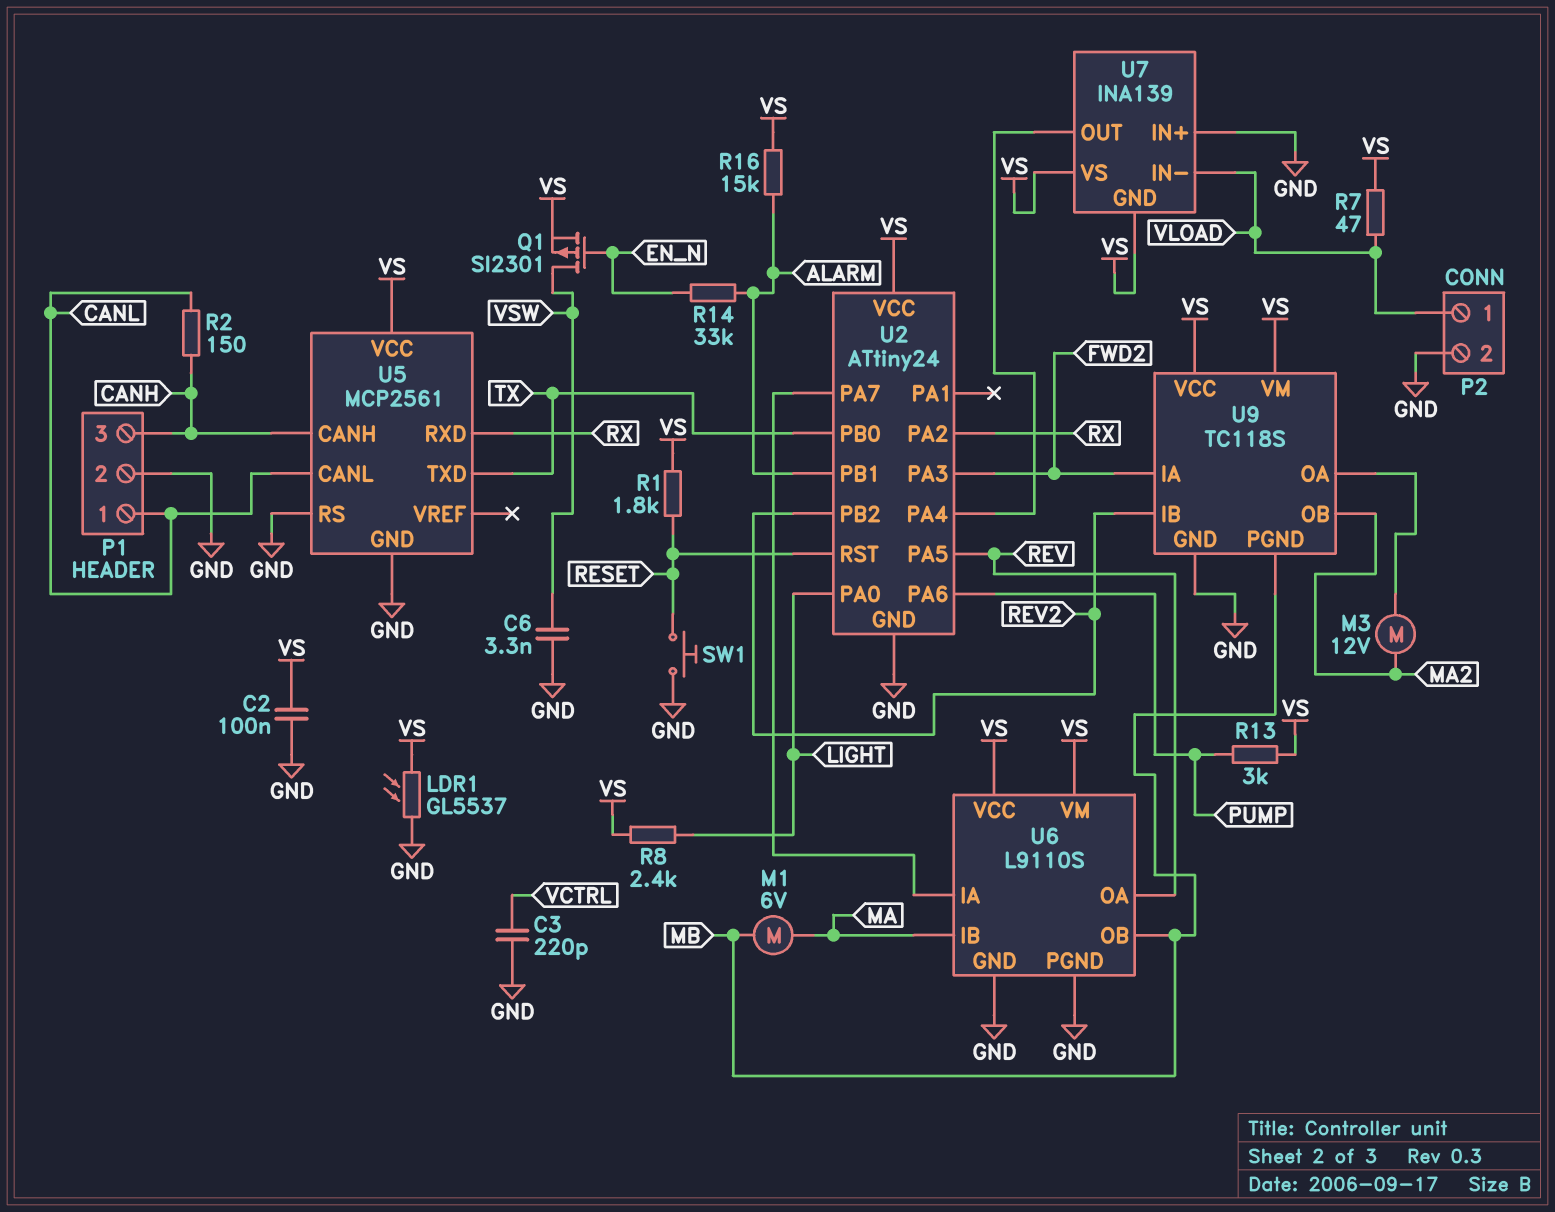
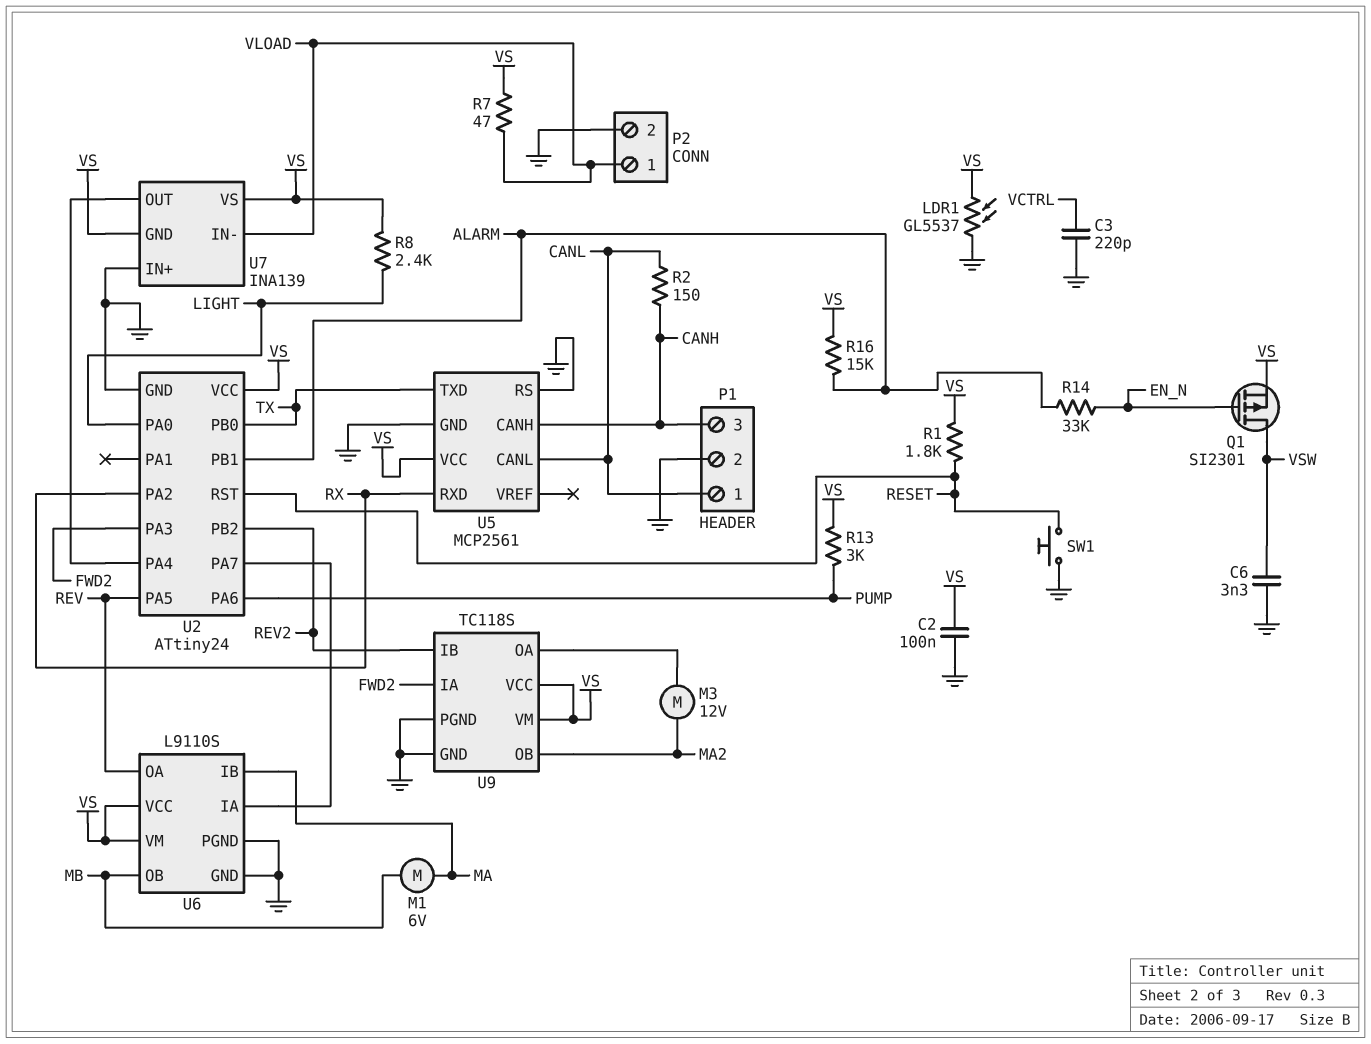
U9 pin PGND: MB -> GND

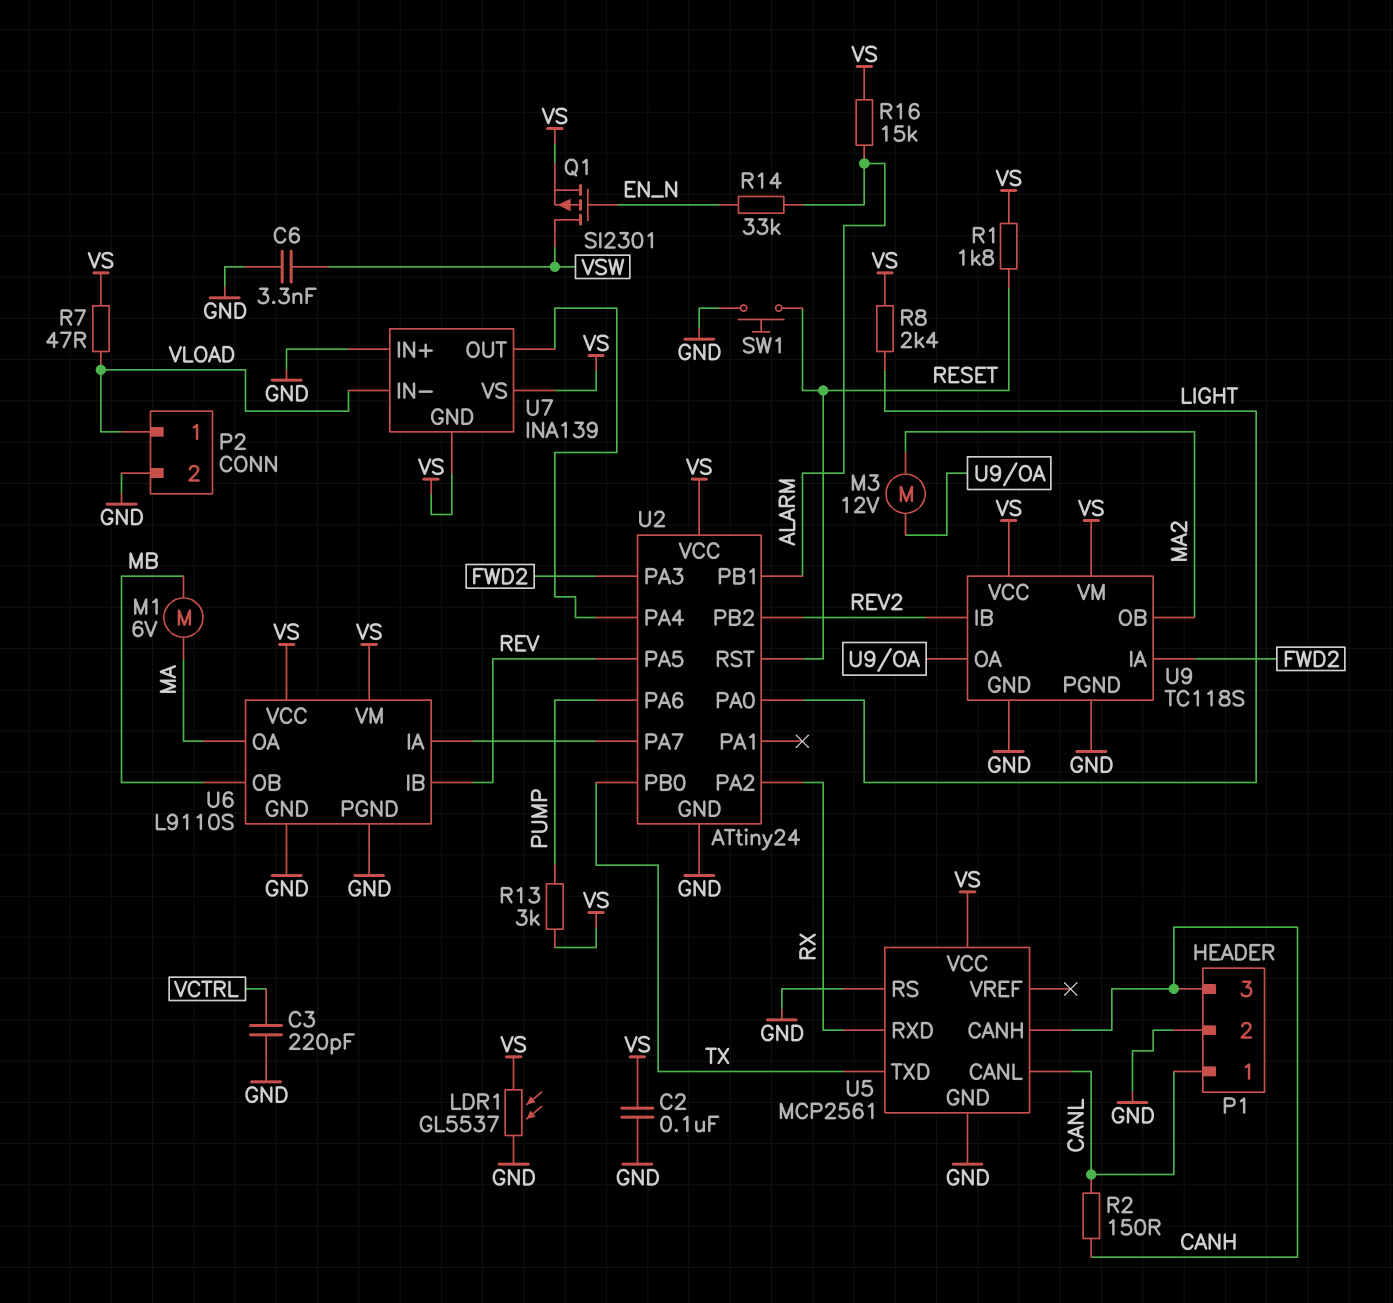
U6 pin IB: MA -> REV
U6 pin OA: REV -> MA

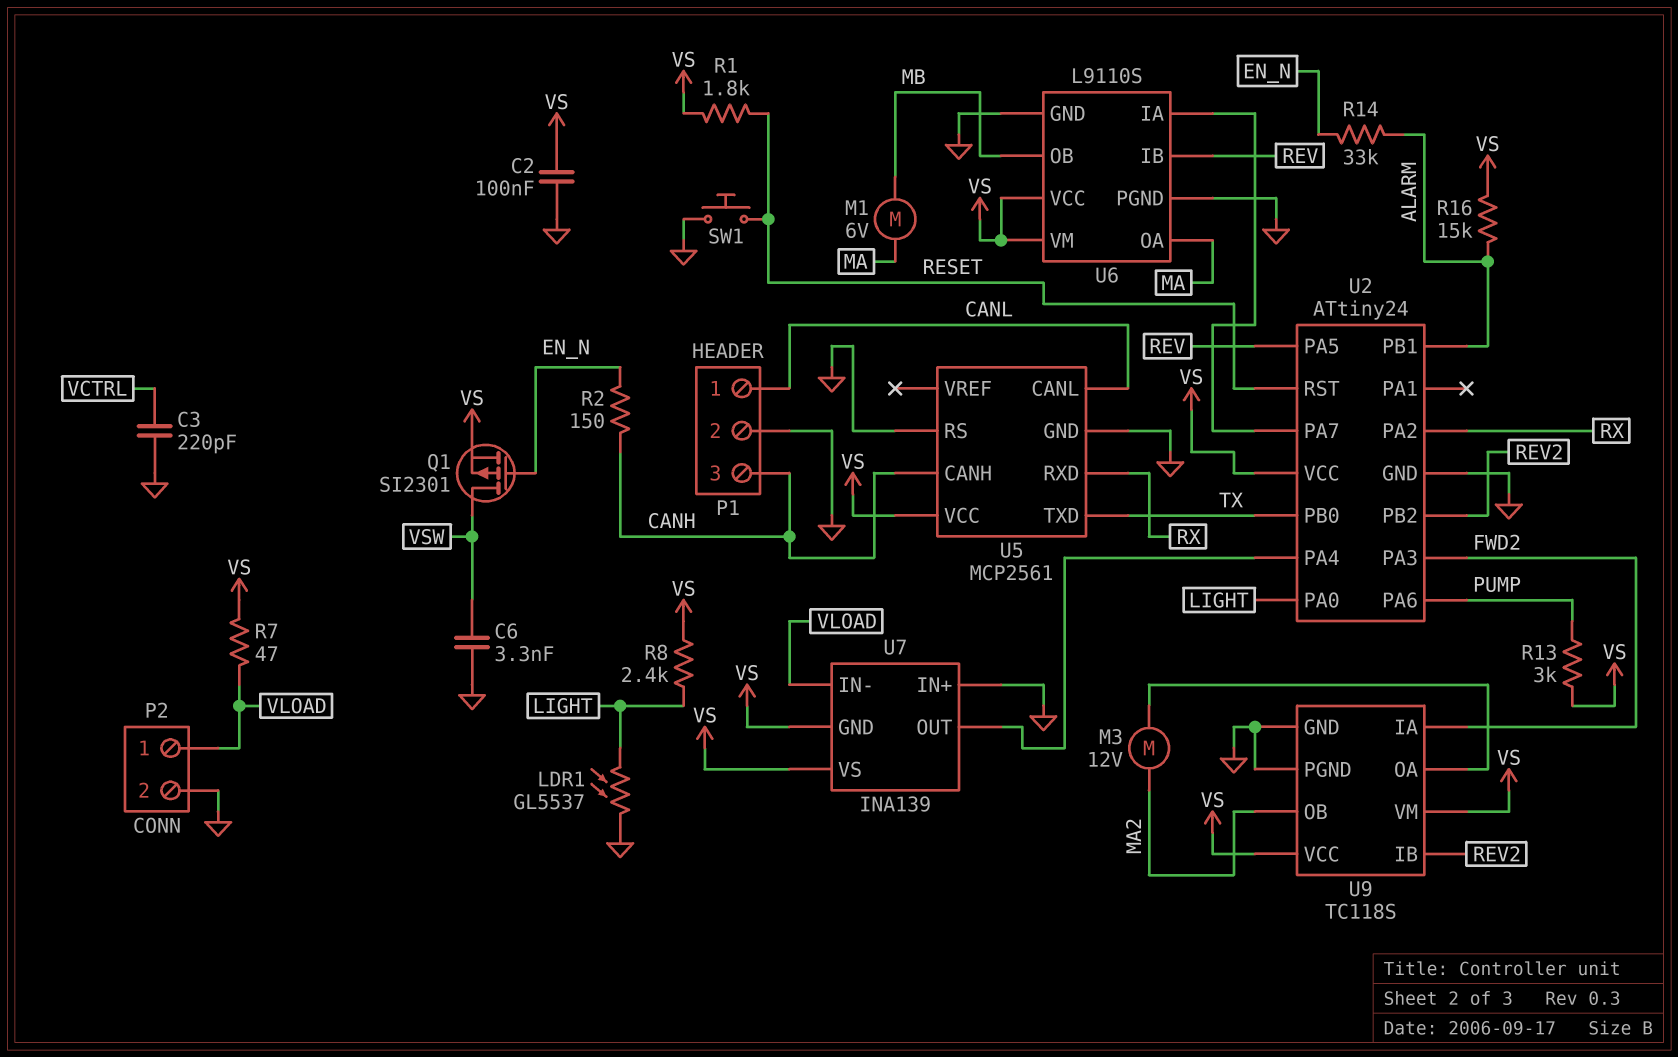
LDR1: GL5537 (GND, VS) -> GL5537 (GND, LIGHT)
R2: 150 (CANH, CANL) -> 150 (CANH, EN_N)

